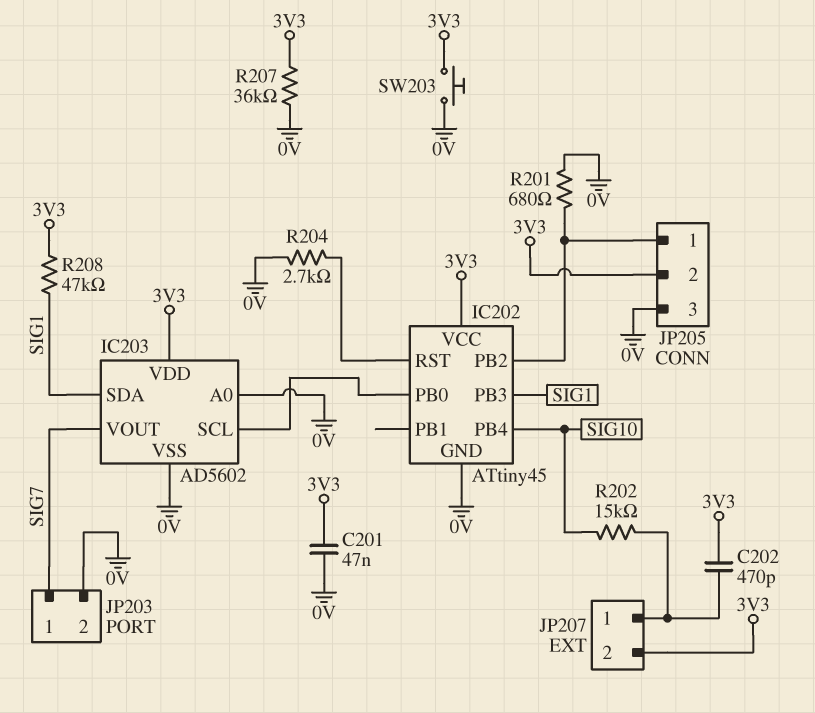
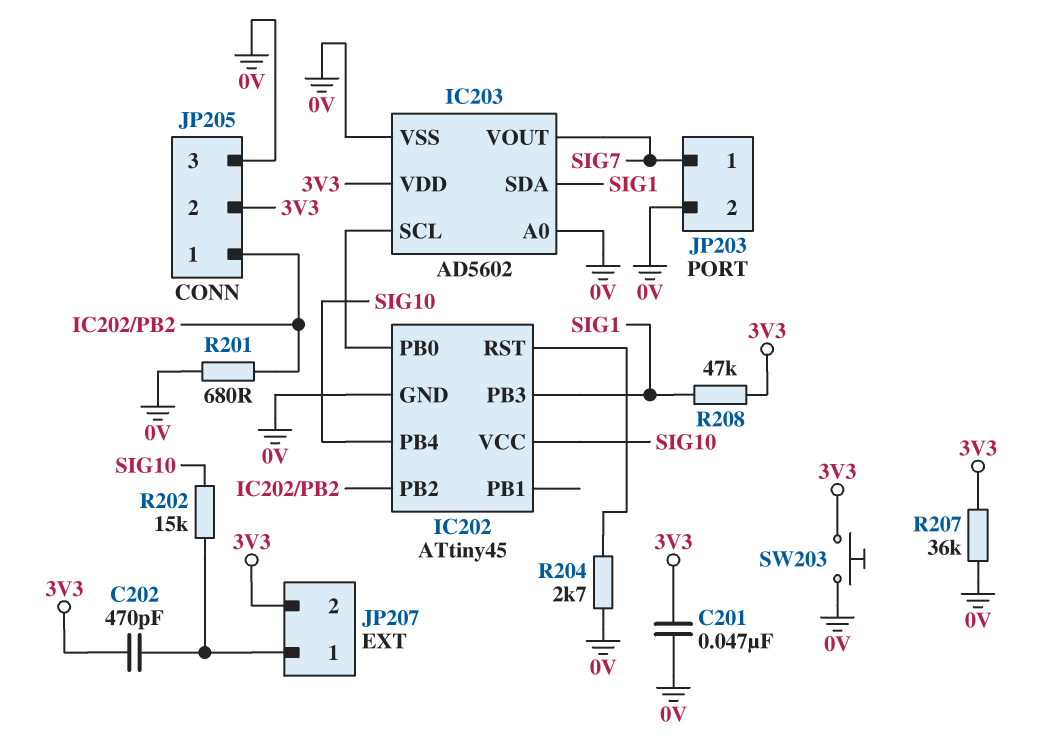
IC202 pin VCC: 3V3 -> SIG10

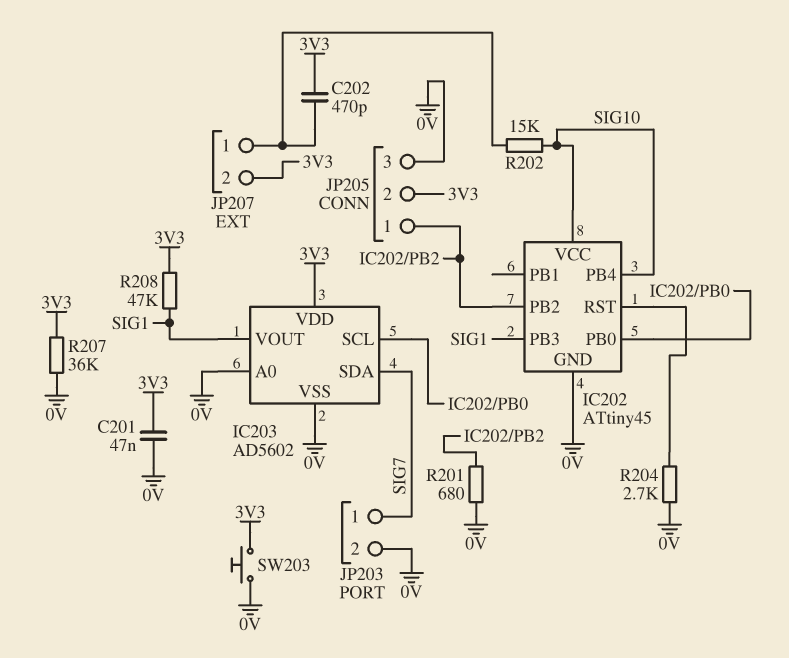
IC203 pin SDA: SIG1 -> SIG7
IC203 pin VOUT: SIG7 -> SIG1

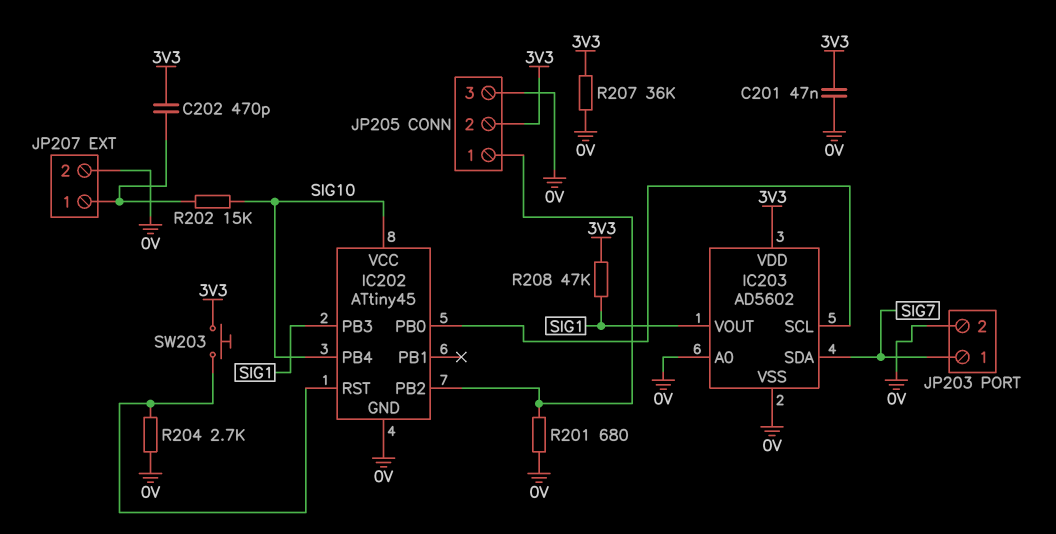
JP207 pin 2: 3V3 -> 0V
SW203: button (0V, 3V3) -> button (3V3, IC202/RST)

